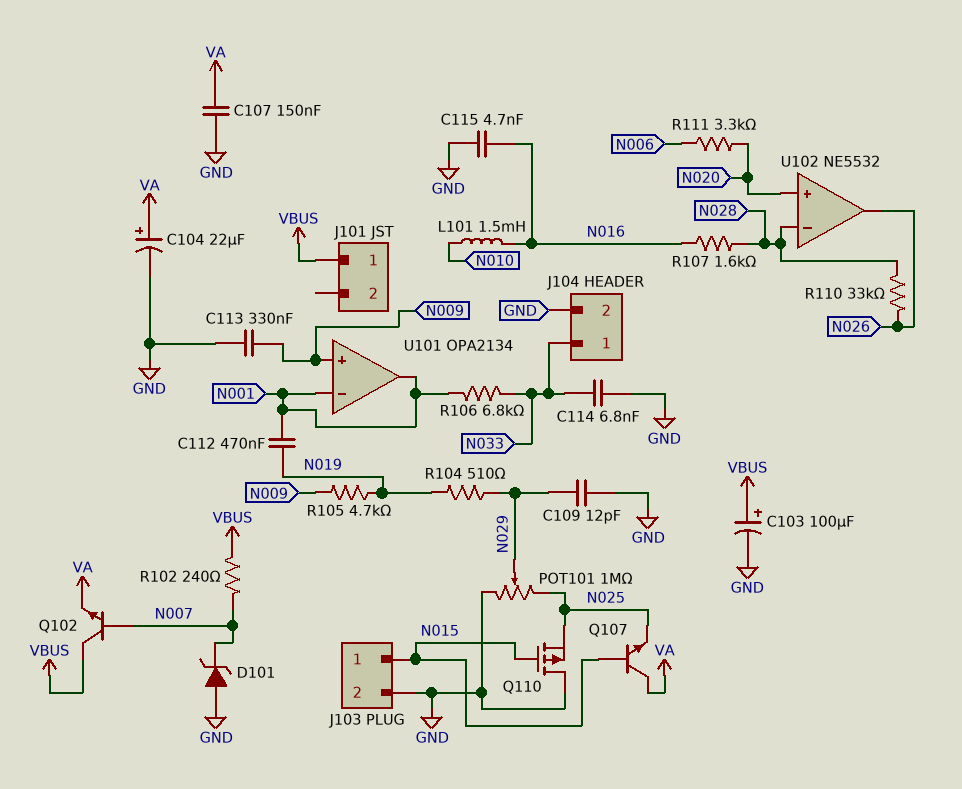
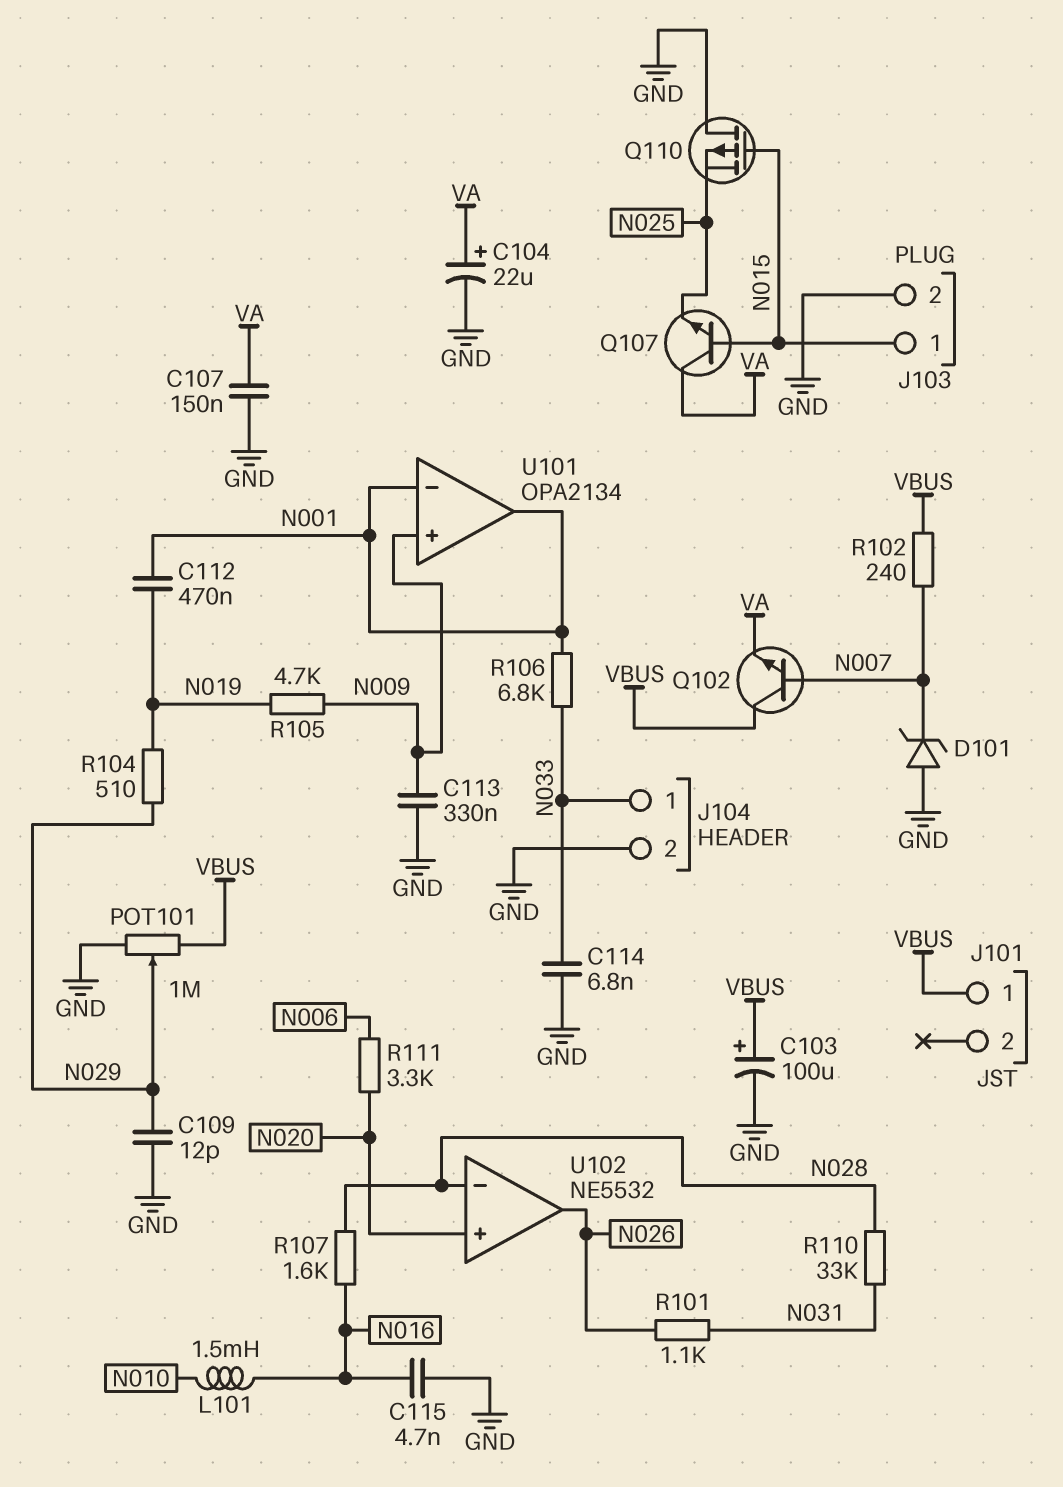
POT101: 1M (GND, N025, wiper N029) -> 1M (GND, VBUS, wiper N029)
R101: none -> 1.1k (N026, N031)
R110: 33k (N026, N028) -> 33k (N028, N031)

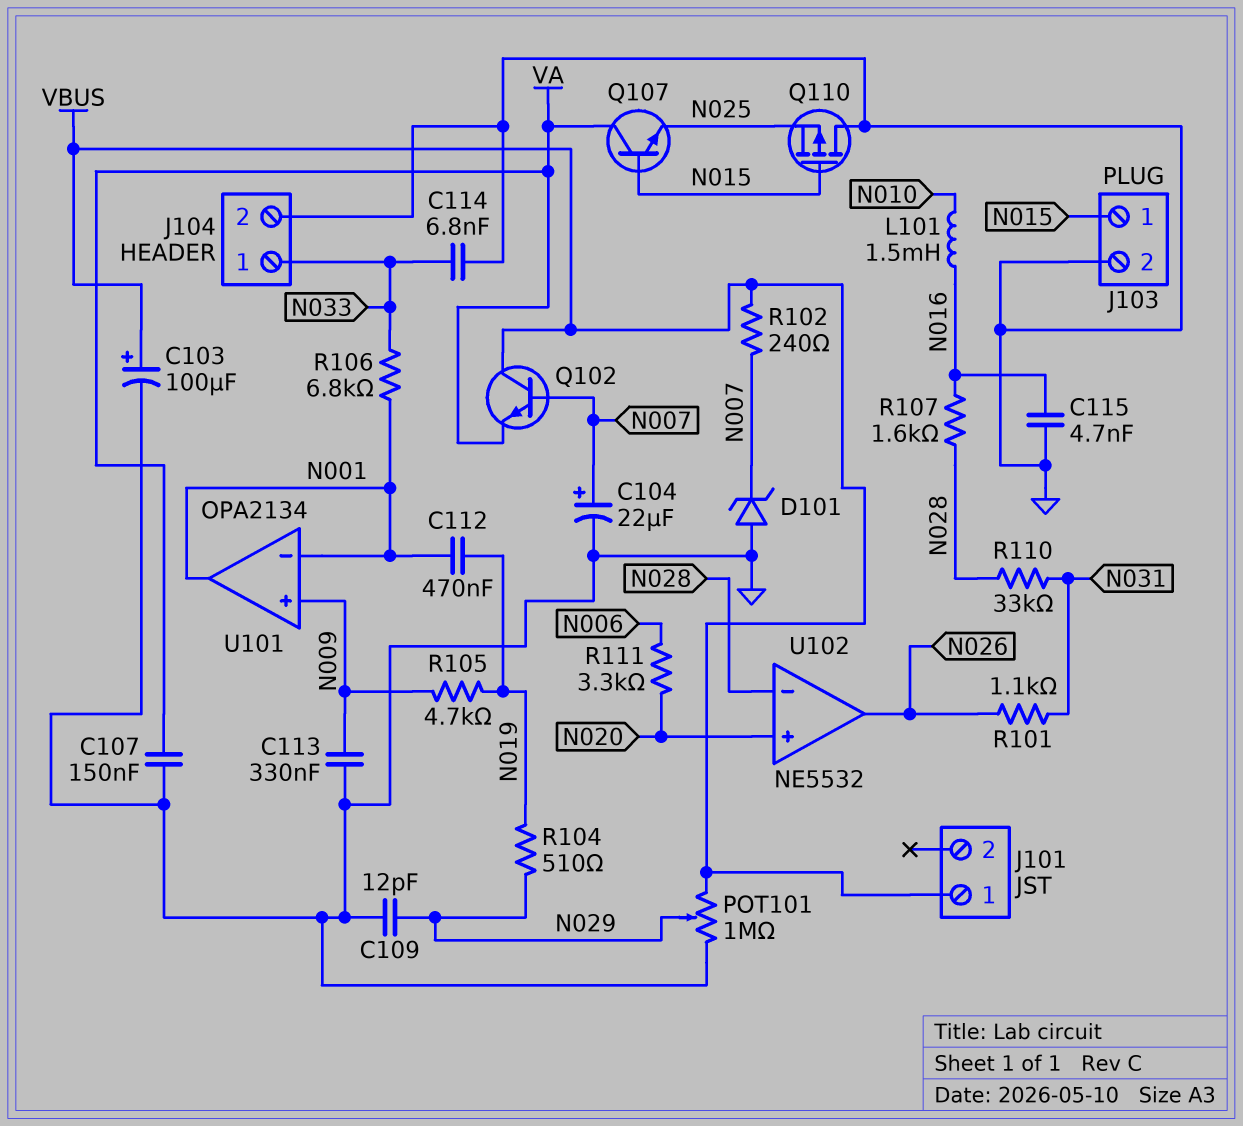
C104: 22uF (plus VA, minus GND) -> 22uF (plus N007, minus GND)

